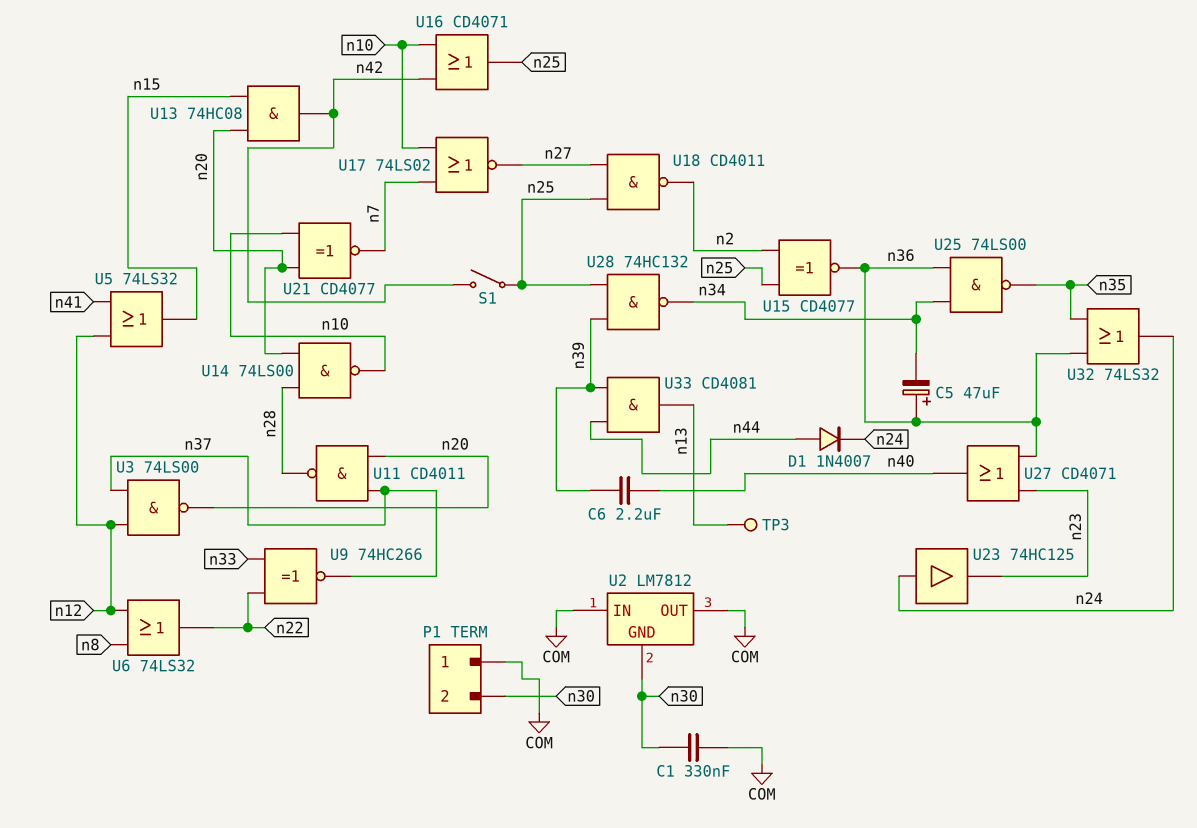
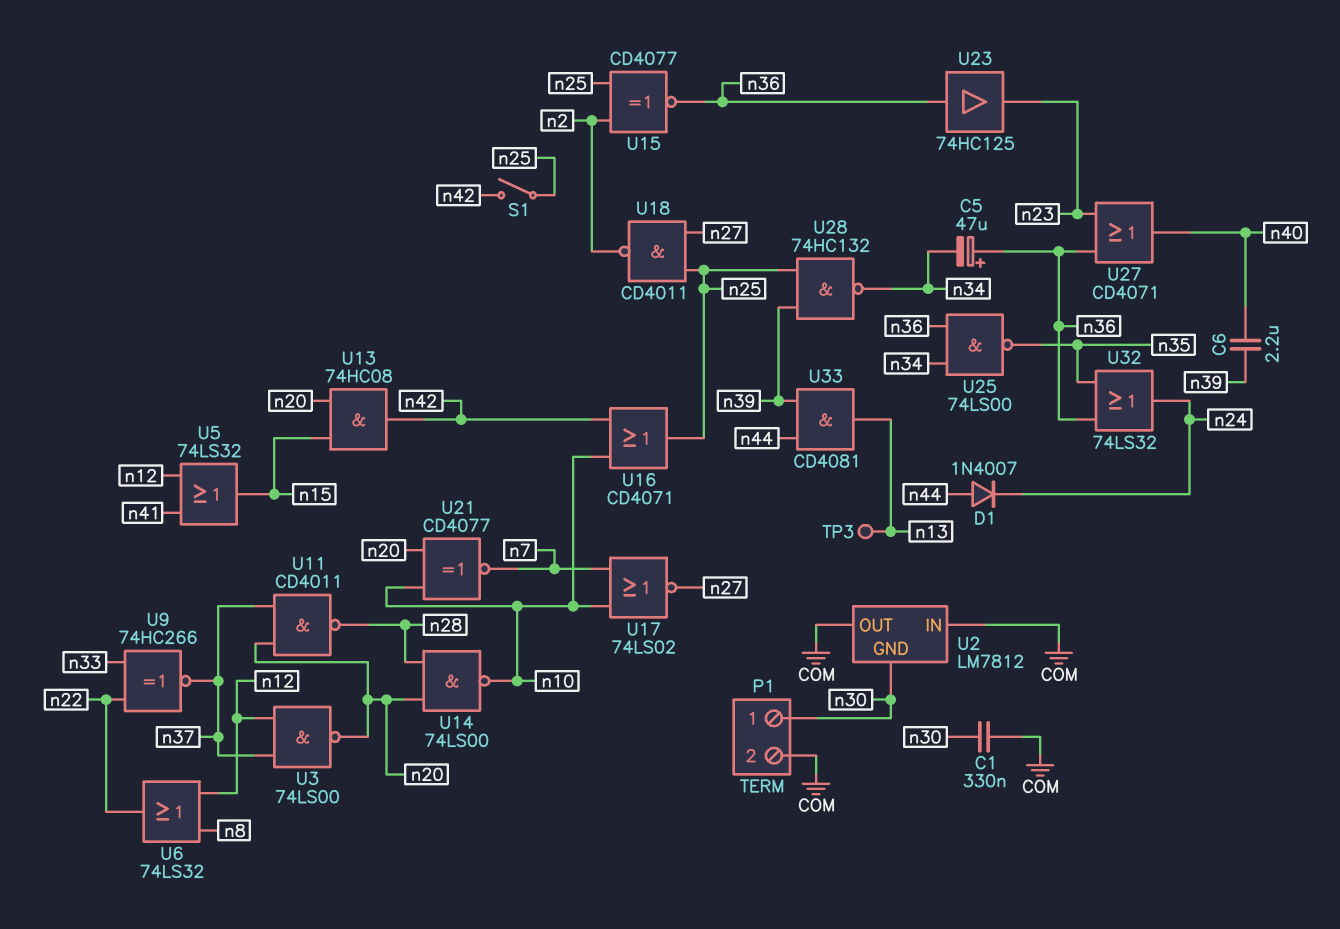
P1 pin 1: COM -> n30
P1 pin 2: n30 -> COM
U23: buffer 74HC125 (in n24, out n23) -> buffer 74HC125 (in n36, out n23)

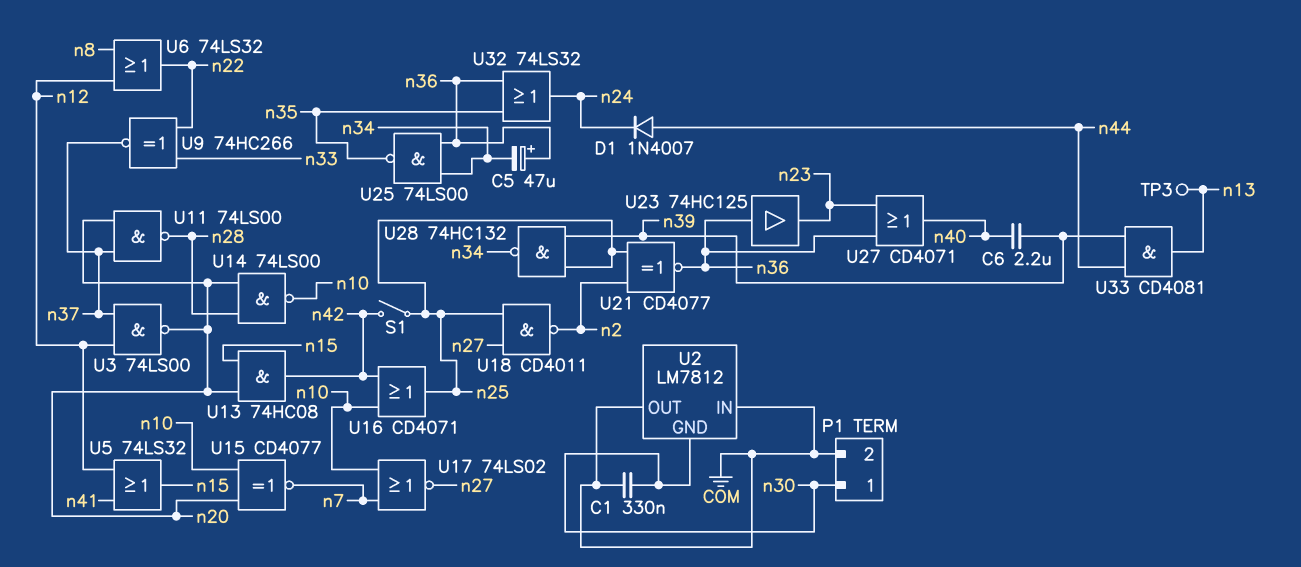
U11: NAND CD4011 (in n20, in n37, out n28) -> NAND 74LS00 (in n20, in n37, out n28)
U15: XNOR CD4077 (in n2, in n25, out n36) -> XNOR CD4077 (in n10, in n20, out n7)
U21: XNOR CD4077 (in n10, in n20, out n7) -> XNOR CD4077 (in n2, in n25, out n36)

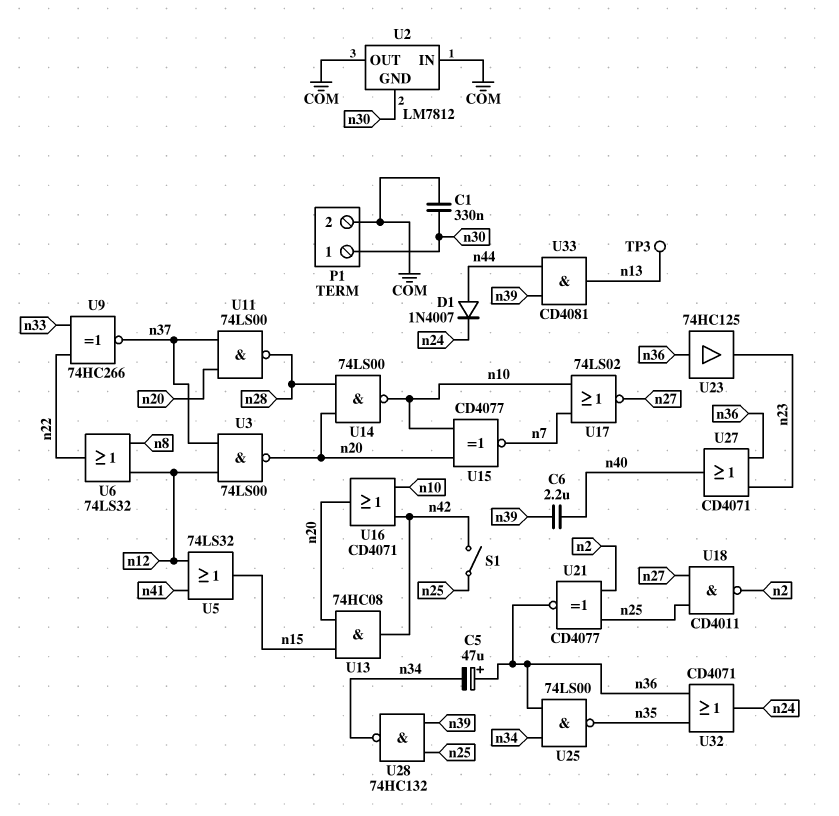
U16: OR CD4071 (in n10, in n42, out n25) -> OR CD4071 (in n10, in n42, out n20)
U32: OR 74LS32 (in n35, in n36, out n24) -> OR CD4071 (in n35, in n36, out n24)

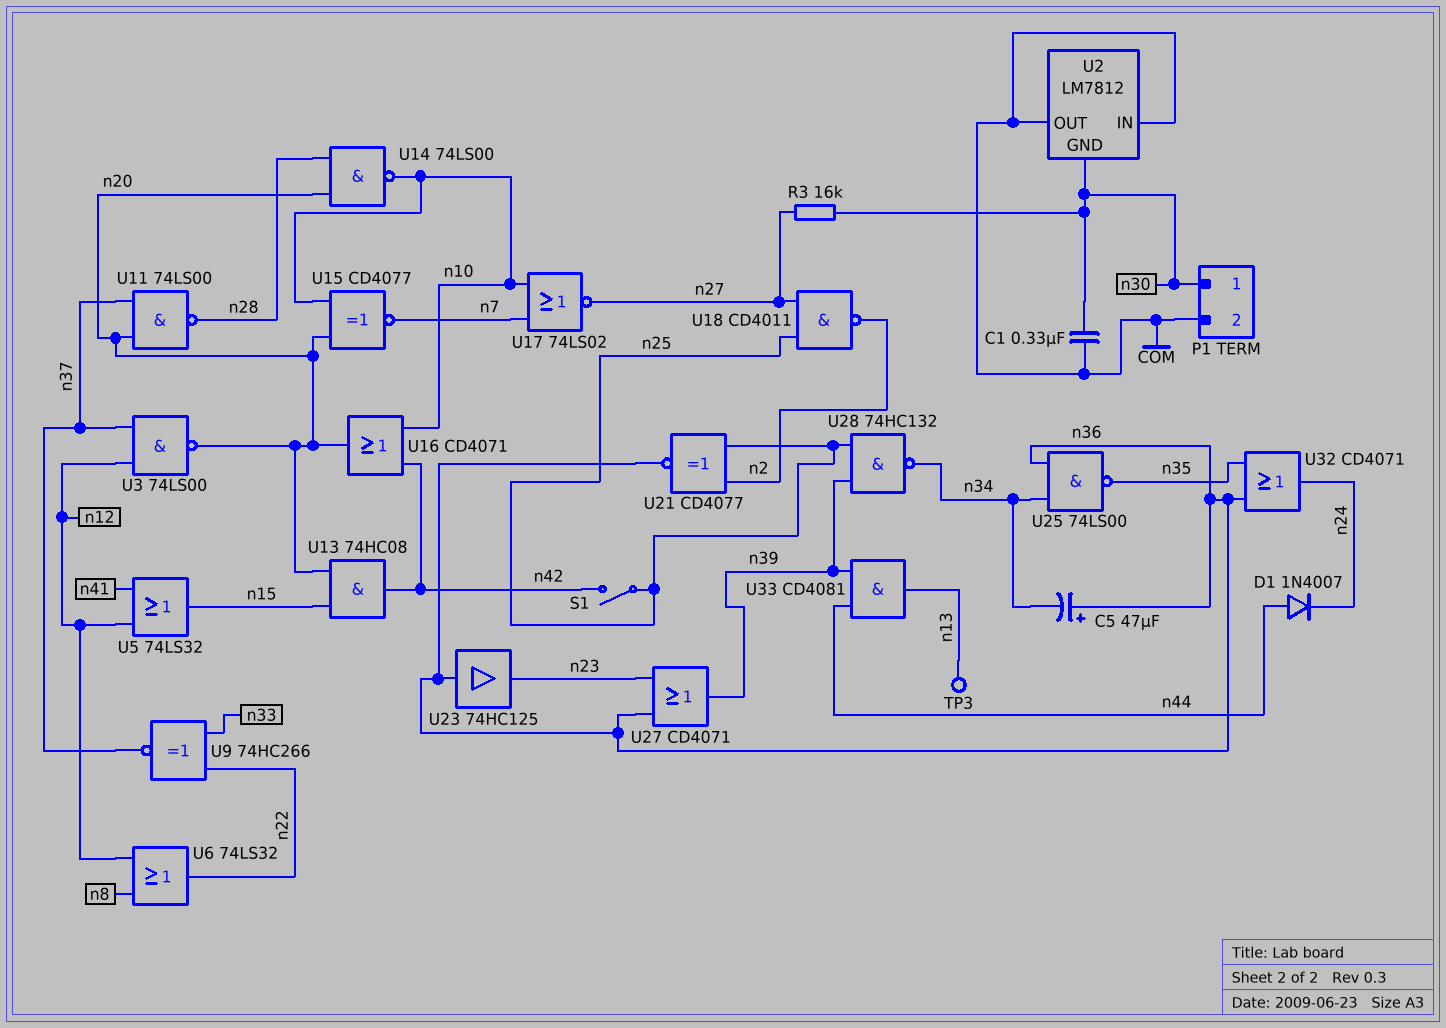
C6: 2.2uF (n39, n40) -> none
R3: none -> 16k (n27, n30)
U27: OR CD4071 (in n23, in n36, out n40) -> OR CD4071 (in n23, in n36, out n39)

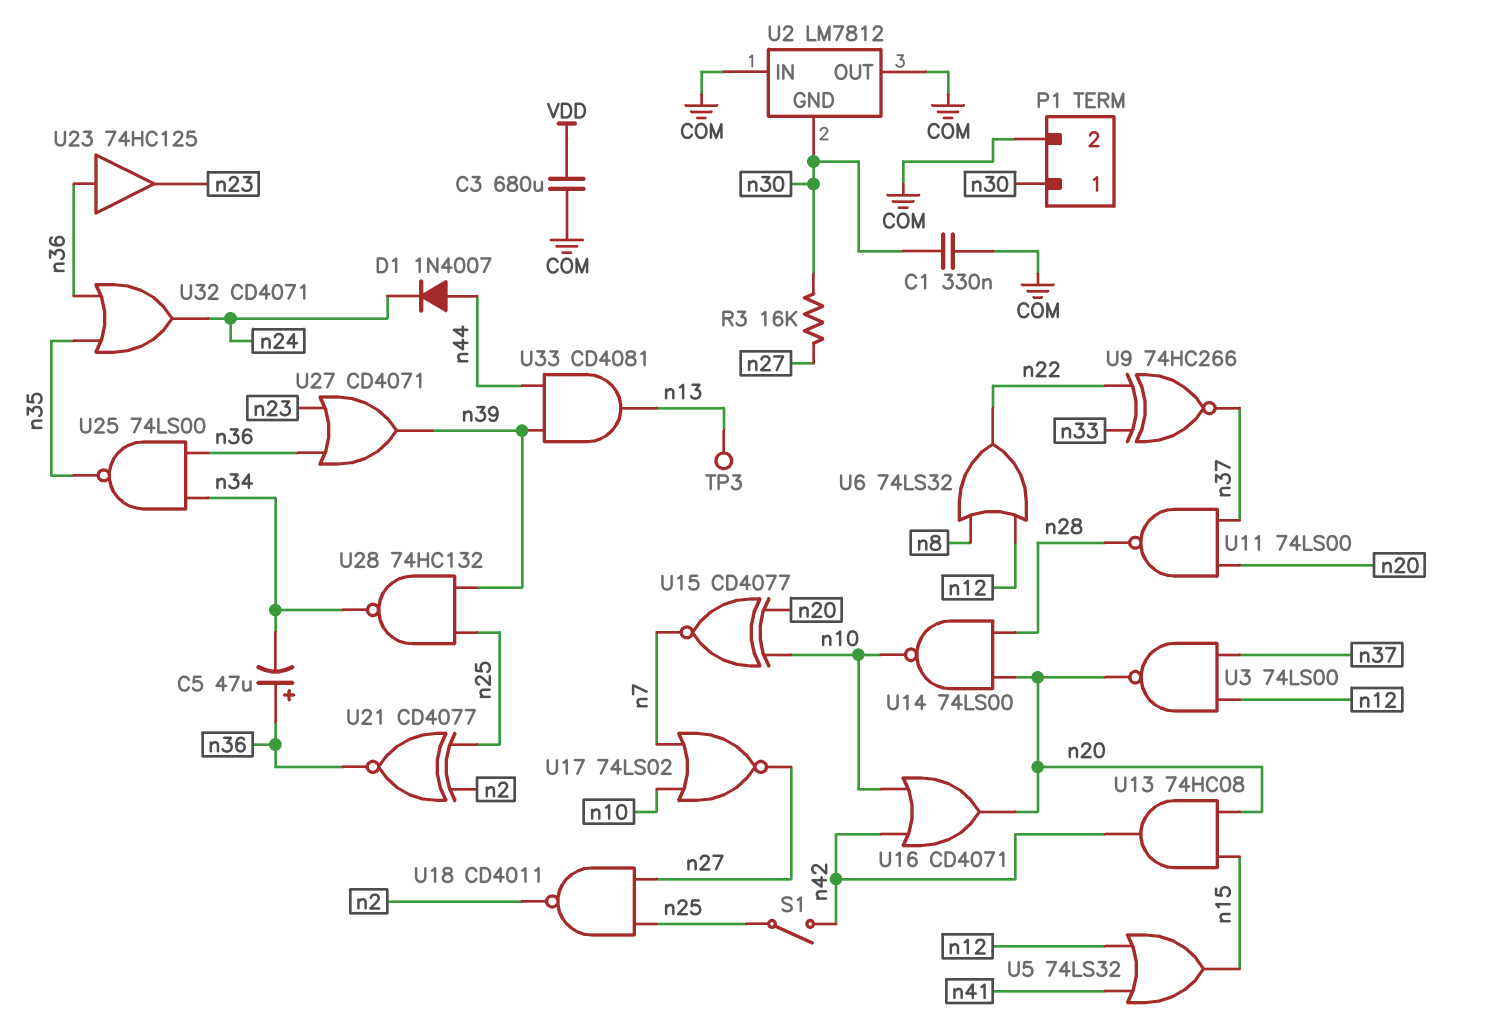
C3: none -> 680uF (COM, VDD)

